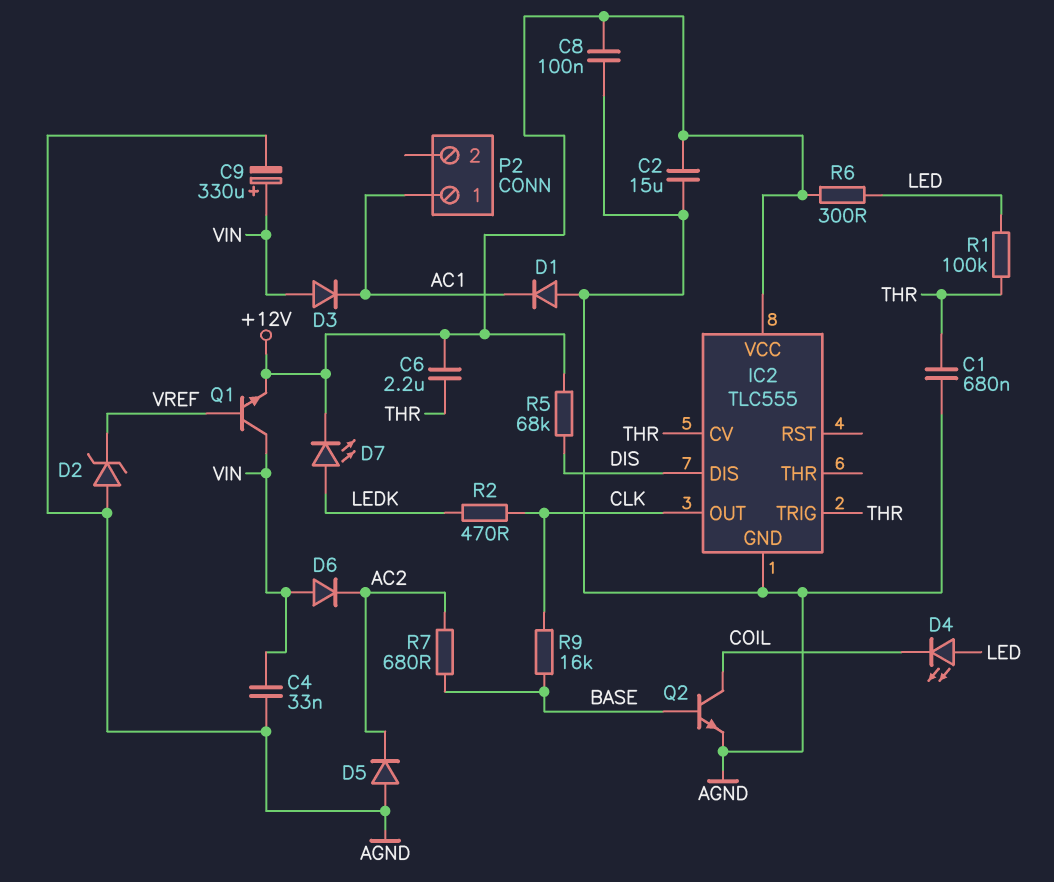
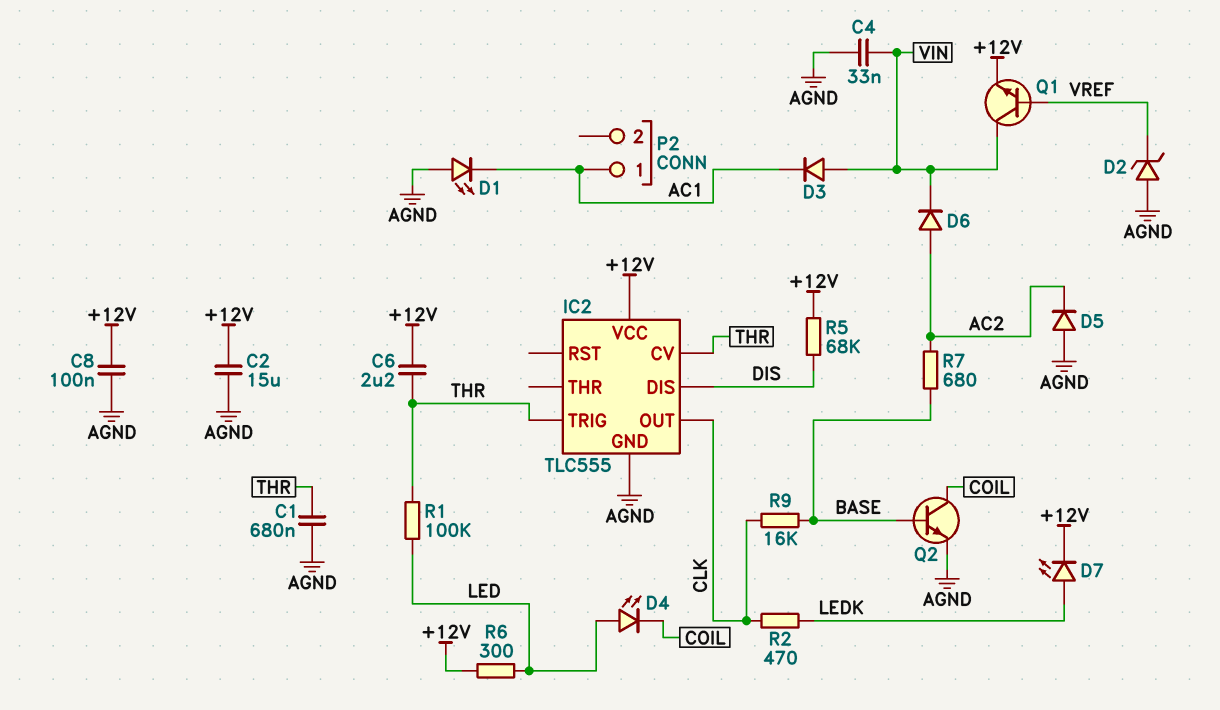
C9: 330uF (plus VIN, minus AGND) -> none
D1: diode (A AGND, K AC1) -> LED (A AGND, K AC1)
D6: diode (A VIN, K AC2) -> diode (A AC2, K VIN)

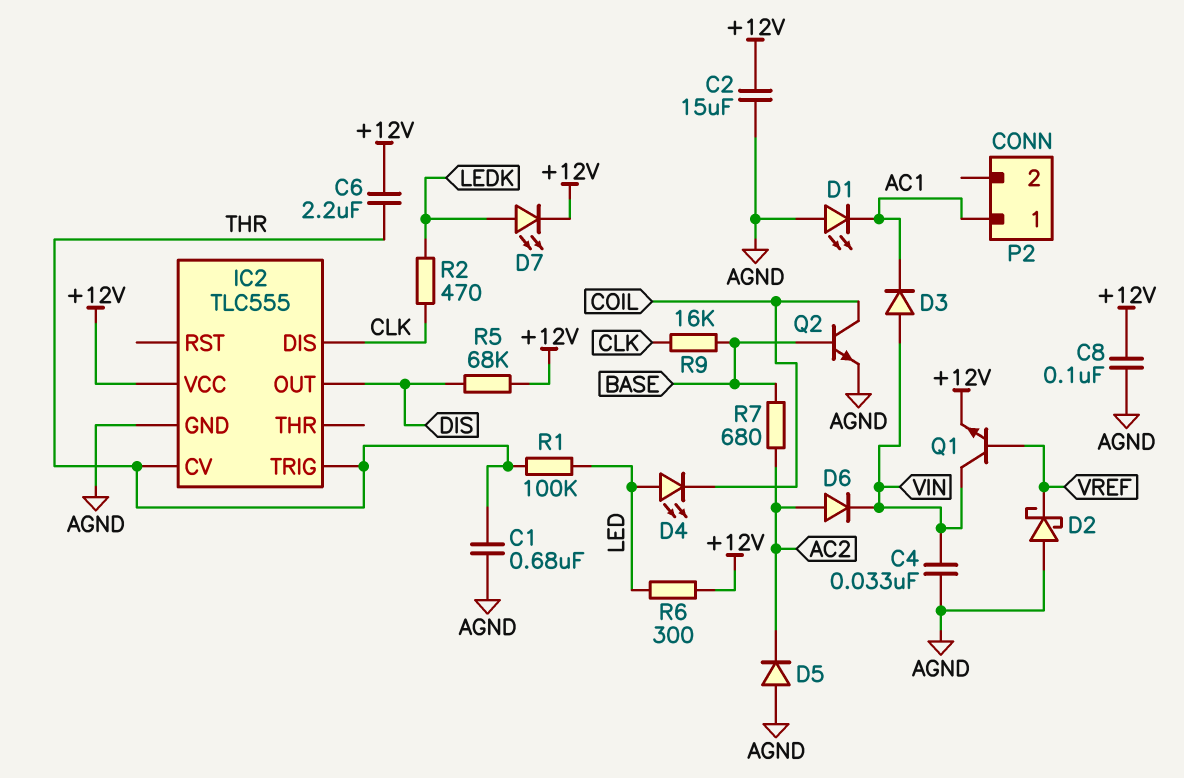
D2: zener (A AGND, K VREF) -> schottky (A AGND, K VREF)
IC2 pin DIS: DIS -> CLK
IC2 pin OUT: CLK -> DIS

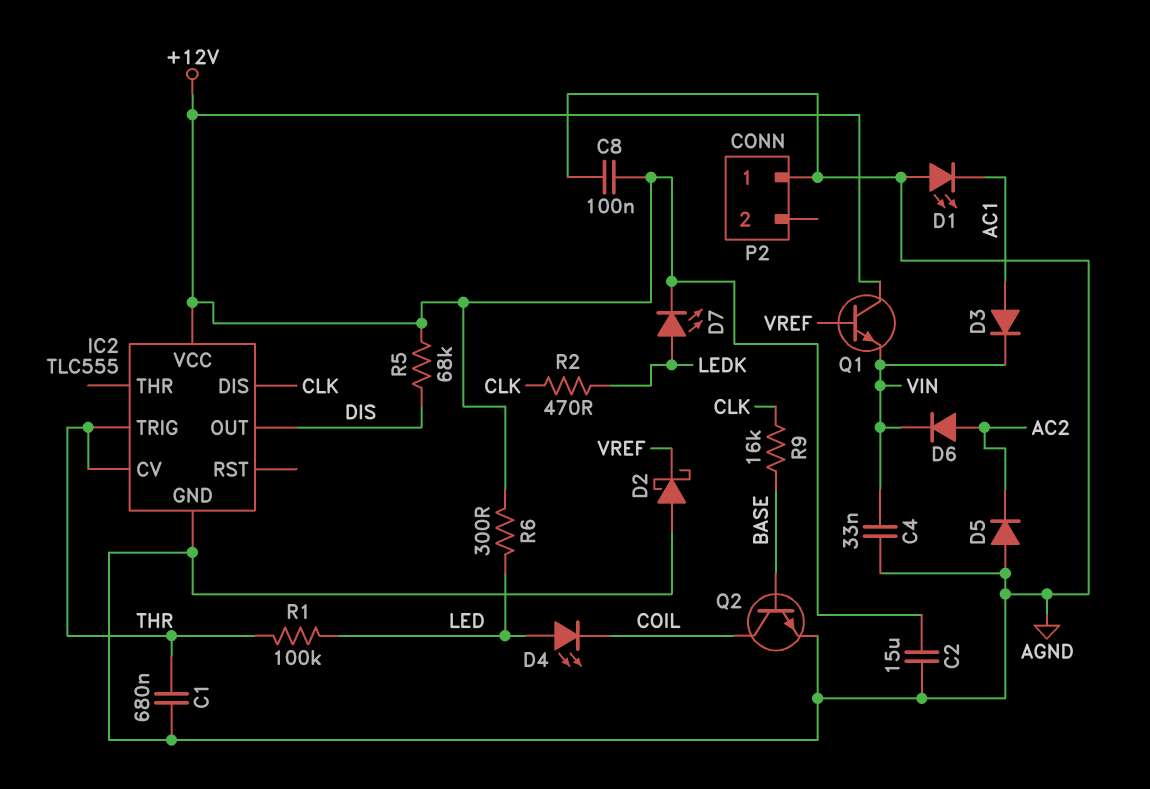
C6: 2.2uF (+12V, THR) -> none
D3: diode (A VIN, K AC1) -> diode (A AC1, K VIN)
P2 pin 1: AC1 -> AGND
Q1: NPN (B VREF, C VIN, E +12V) -> NPN (B VREF, C +12V, E VIN)
R7: 680 (AC2, BASE) -> none

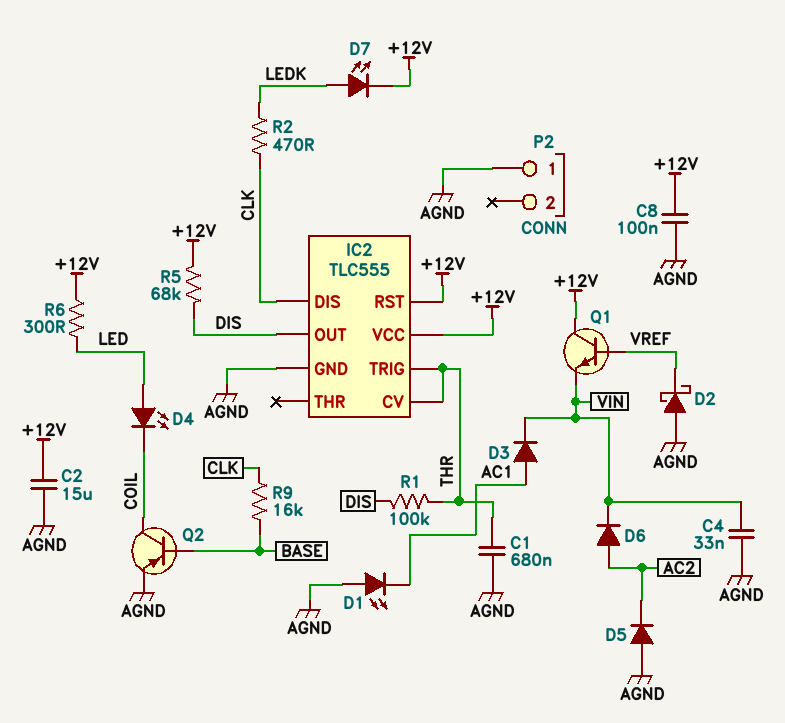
IC2 pin RST: none -> +12V
Q2: NPN (B BASE, C COIL, E AGND) -> PNP (B BASE, C COIL, E AGND)
R1: 100k (LED, THR) -> 100k (DIS, THR)

